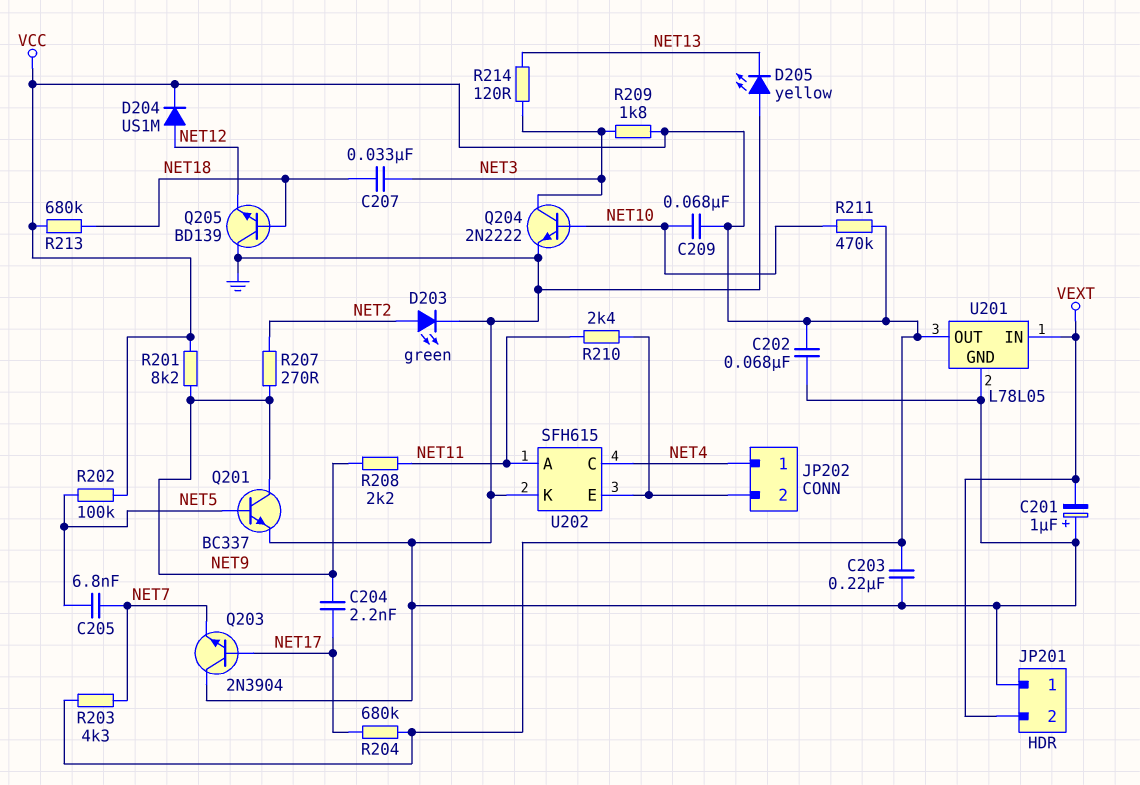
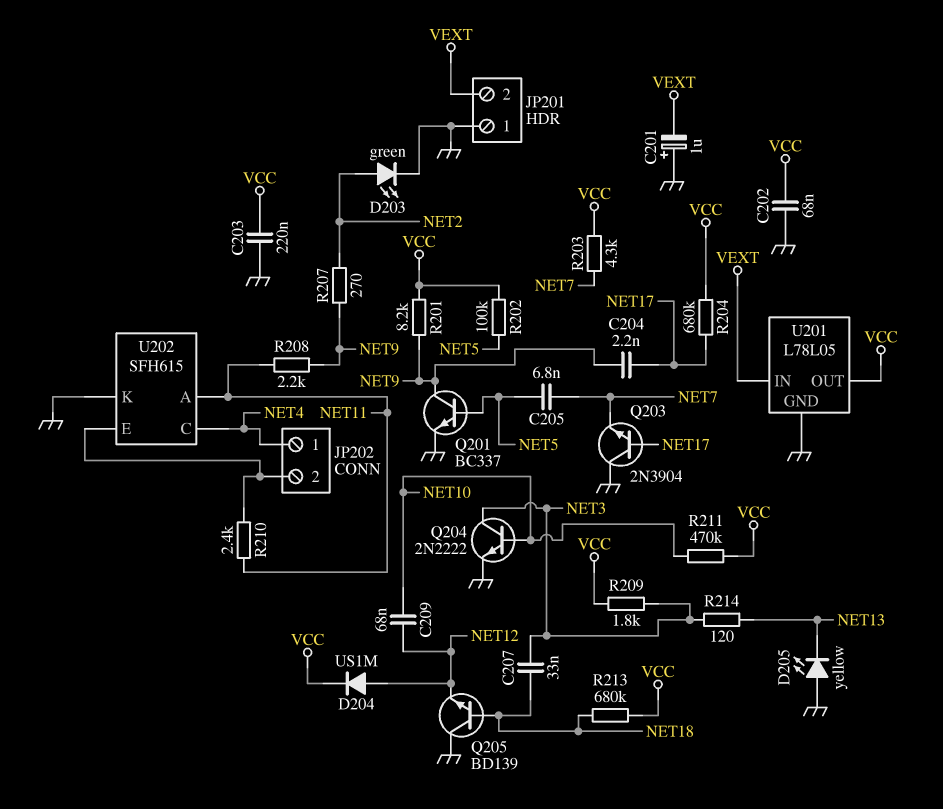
C209: 68nF (NET10, VCC) -> 68nF (NET10, NET12)

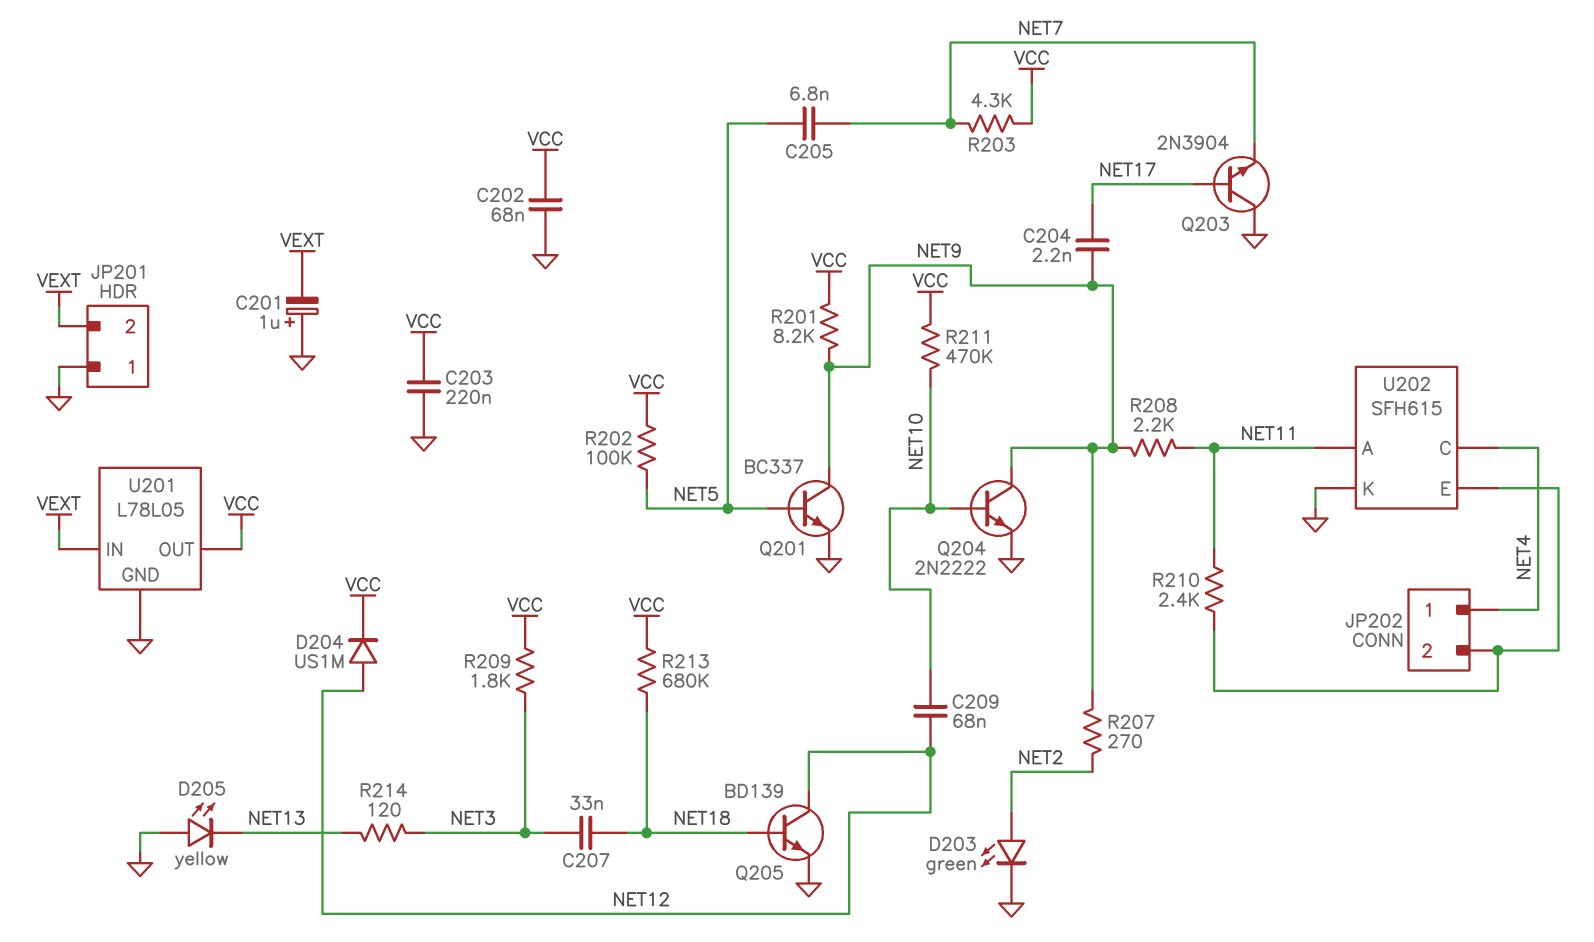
Q204: NPN 2N2222 (B NET10, C NET3, E GND) -> NPN 2N2222 (B NET10, C NET9, E GND)
Q205: NPN BD139 (B NET18, C GND, E NET12) -> NPN BD139 (B NET18, C NET12, E GND)
R204: 680k (NET17, VCC) -> none

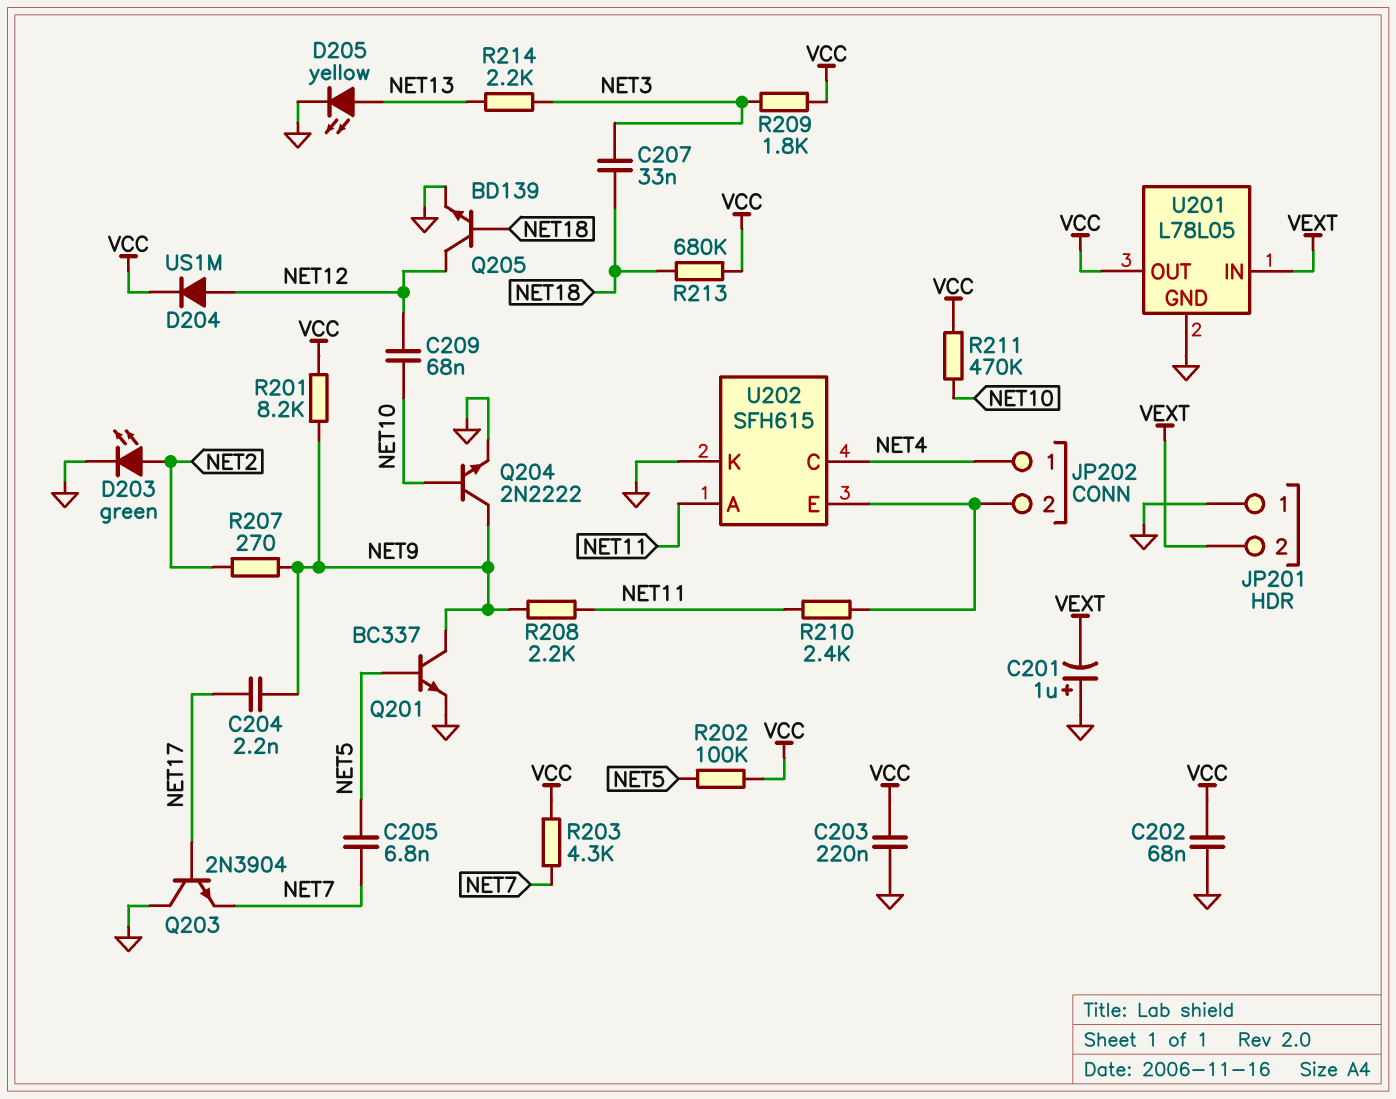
D205: LED yellow (A GND, K NET13) -> LED yellow (A NET13, K GND)
R214: 120 (NET3, NET13) -> 2.2k (NET3, NET13)

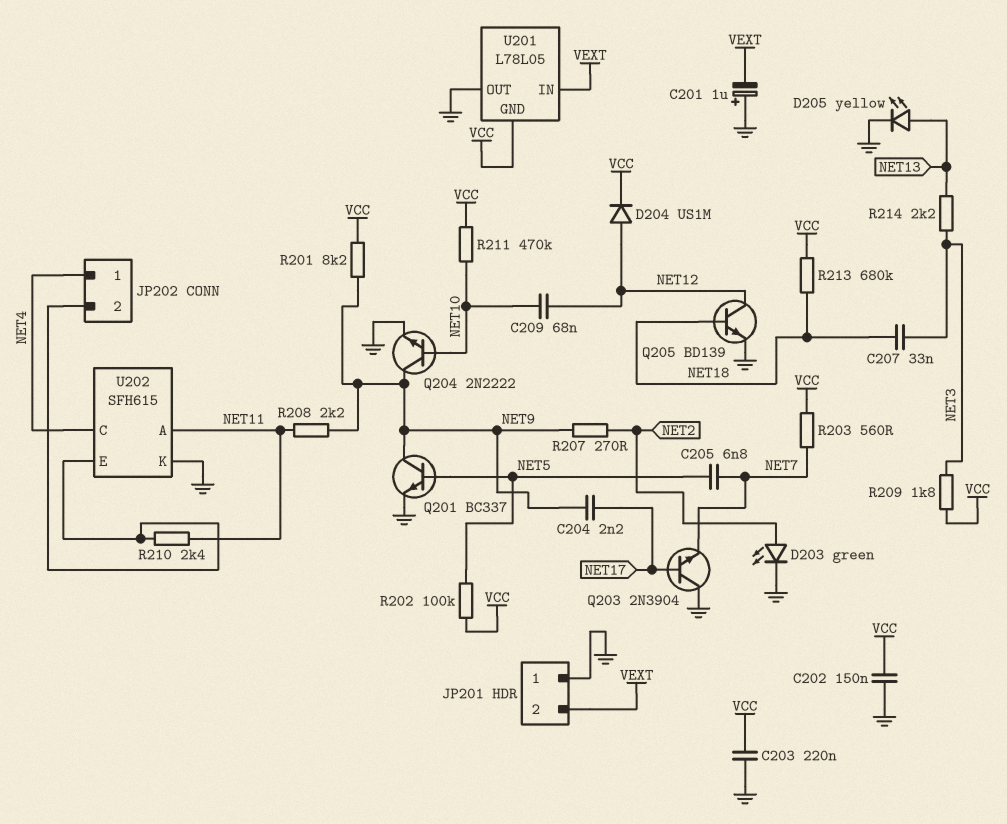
C202: 68nF (GND, VCC) -> 150nF (GND, VCC)
R203: 4.3k (NET7, VCC) -> 560 (NET7, VCC)
U201 pin GND: GND -> VCC
U201 pin OUT: VCC -> GND

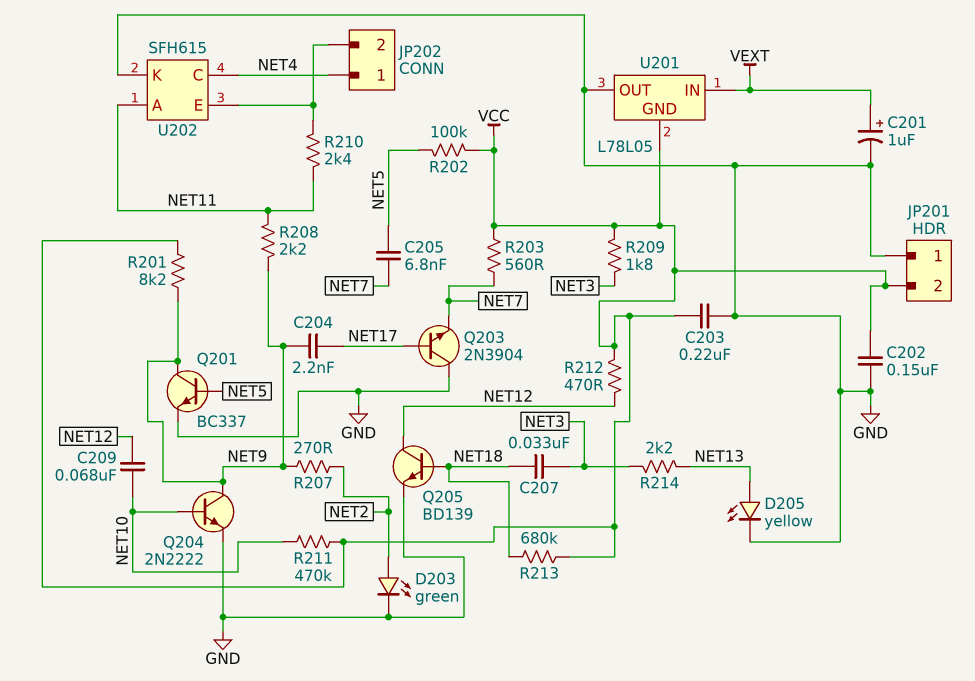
C201: 1uF (plus GND, minus VEXT) -> 1uF (plus VEXT, minus GND)
D204: diode US1M (A NET12, K VCC) -> none
JP201 pin 2: VEXT -> VCC
R212: none -> 470 (NET12, VCC)

